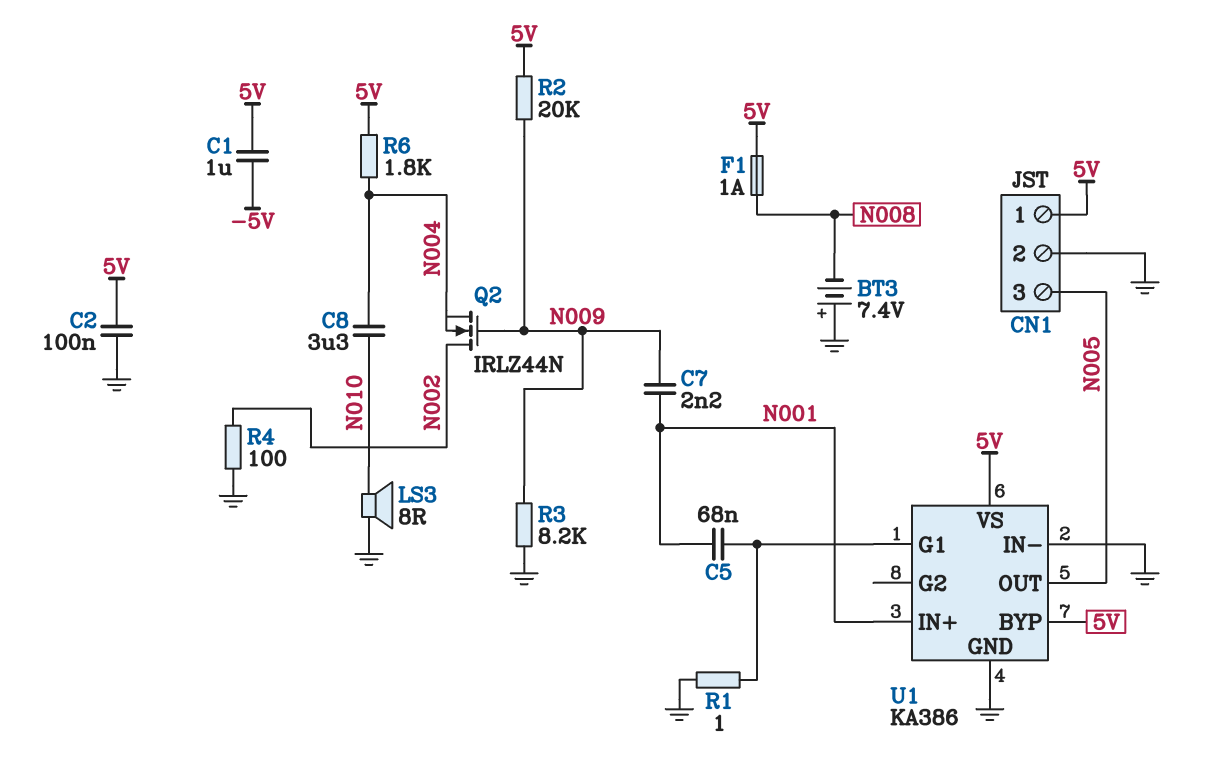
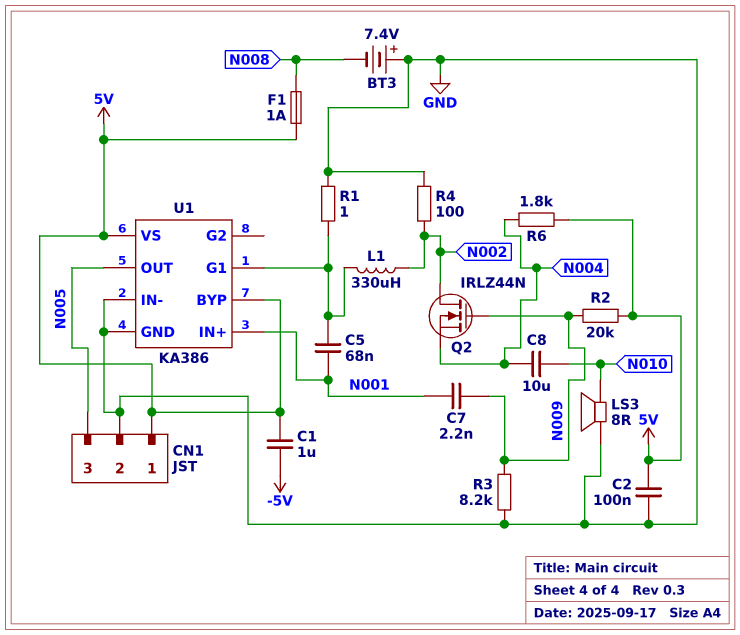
C8: 3.3uF (N004, N010) -> 10uF (N004, N010)
L1: none -> 330uH (N002, U1/G1)

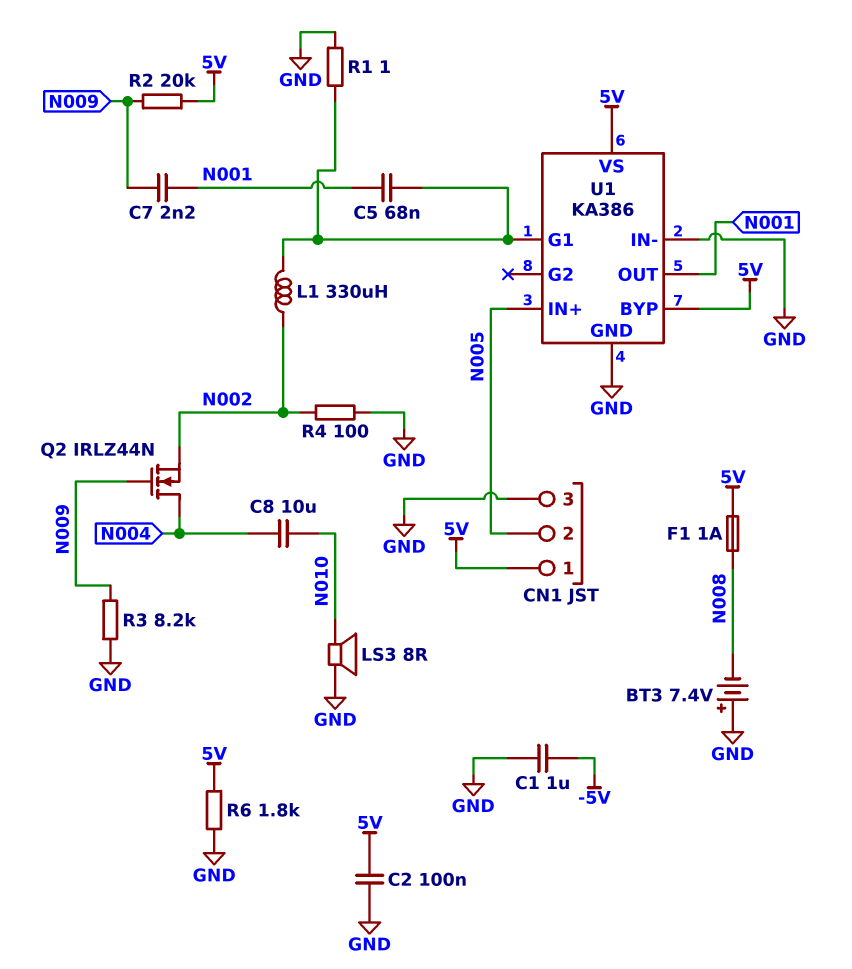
C1: 1uF (-5V, 5V) -> 1uF (-5V, GND)
CN1 pin 2: GND -> N005
CN1 pin 3: N005 -> GND
Q2: NMOS IRLZ44N (G N009, D N002, S N004) -> NMOS IRLZ44N (G N009, D N004, S N002)
R6: 1.8k (5V, N004) -> 1.8k (5V, GND)
U1 pin IN+: N001 -> N005
U1 pin OUT: N005 -> N001

